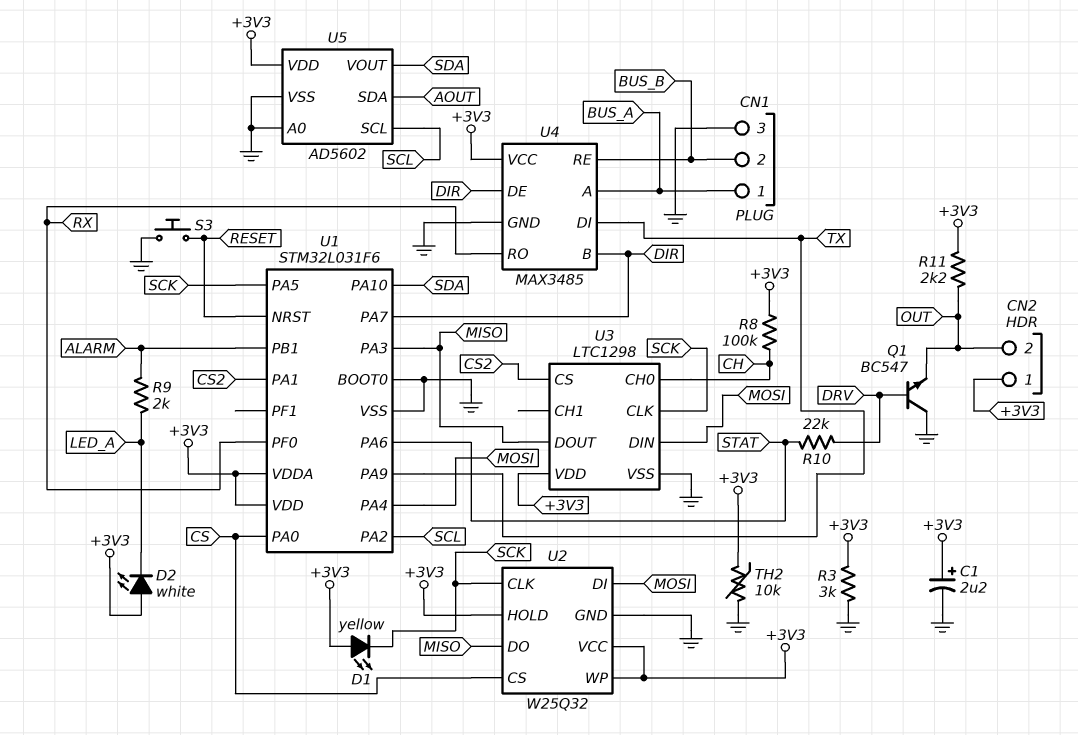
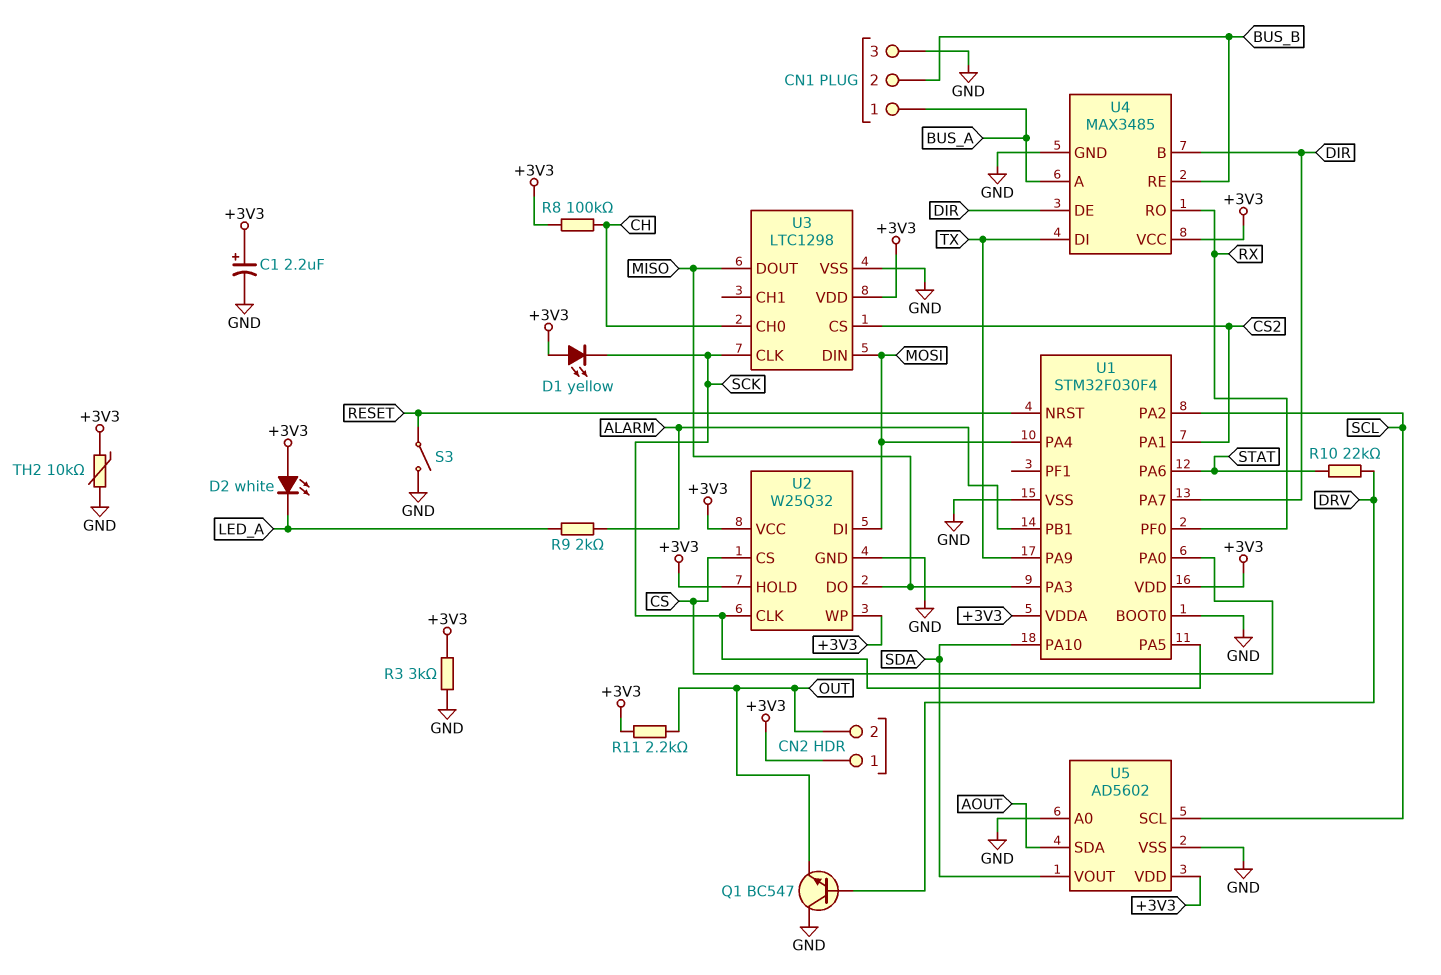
S3: button (GND, RESET) -> switch (GND, RESET)
U1: STM32L031F6 -> STM32F030F4

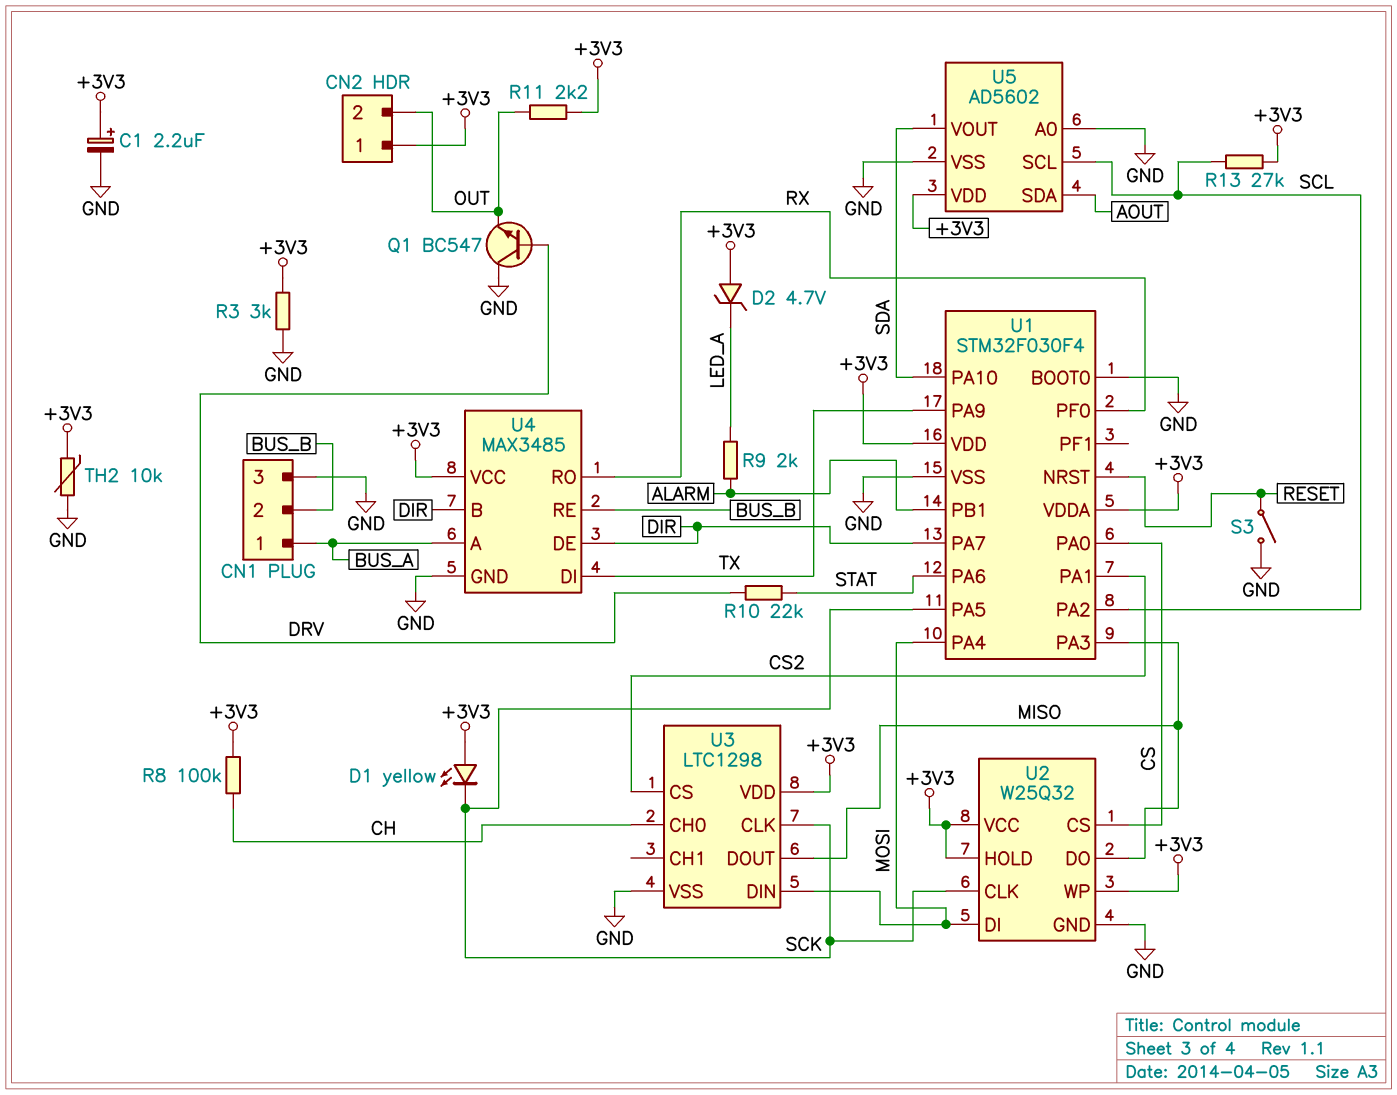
D2: LED white (A +3V3, K LED_A) -> zener 4.7V (A +3V3, K LED_A)
R13: none -> 27k (+3V3, SCL)

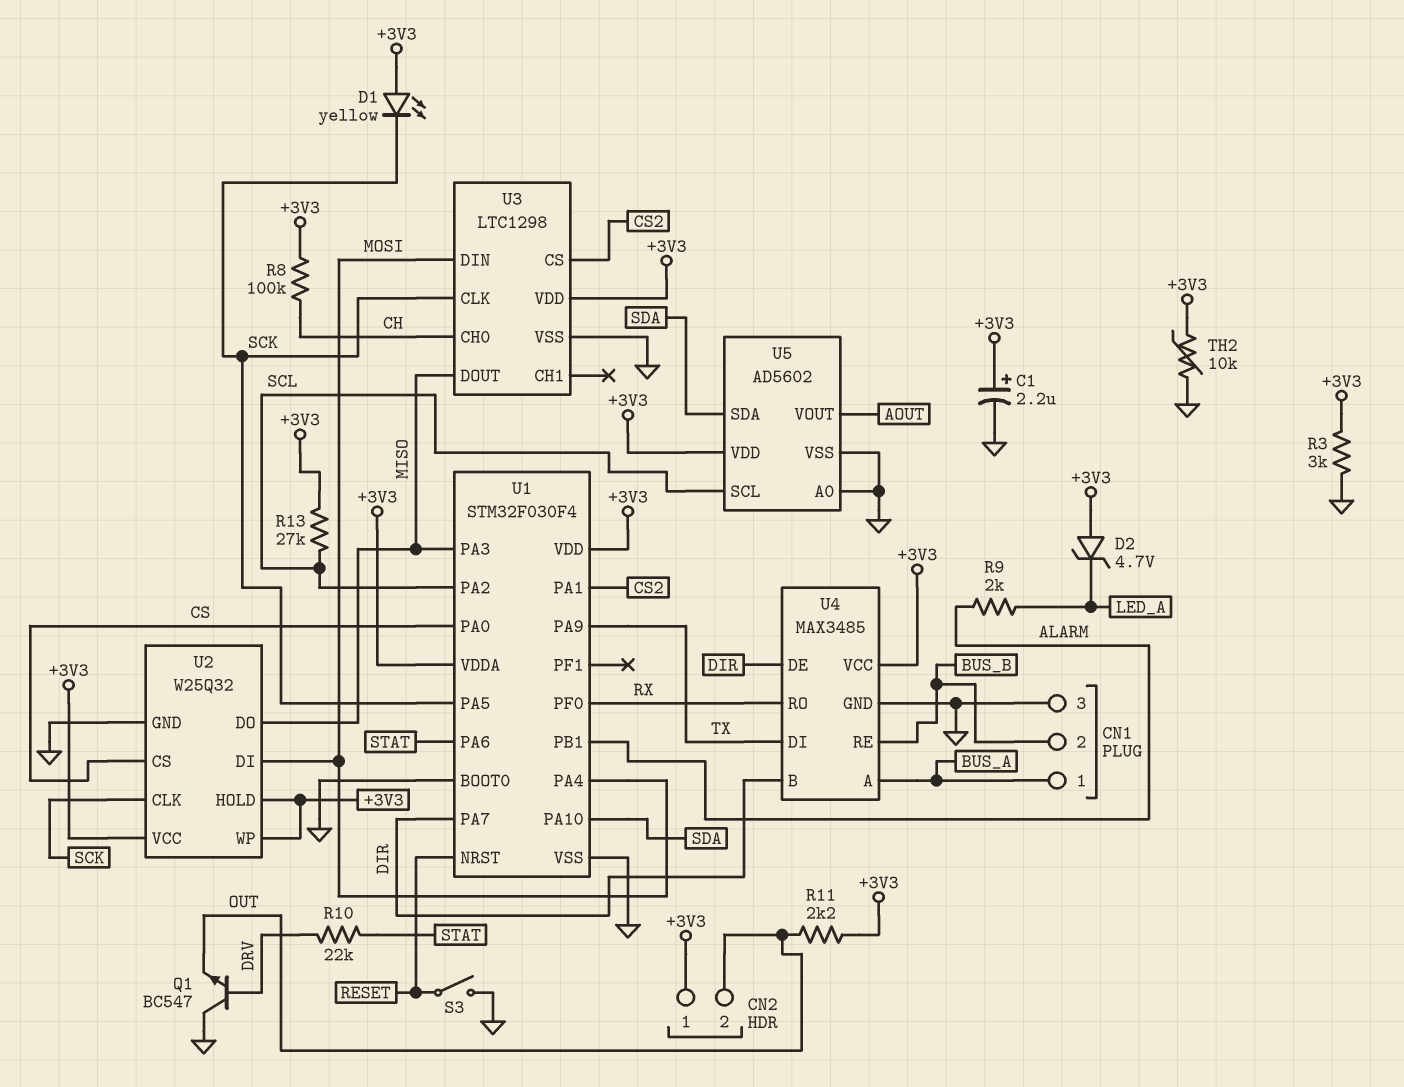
U5 pin SDA: AOUT -> SDA
U5 pin VOUT: SDA -> AOUT

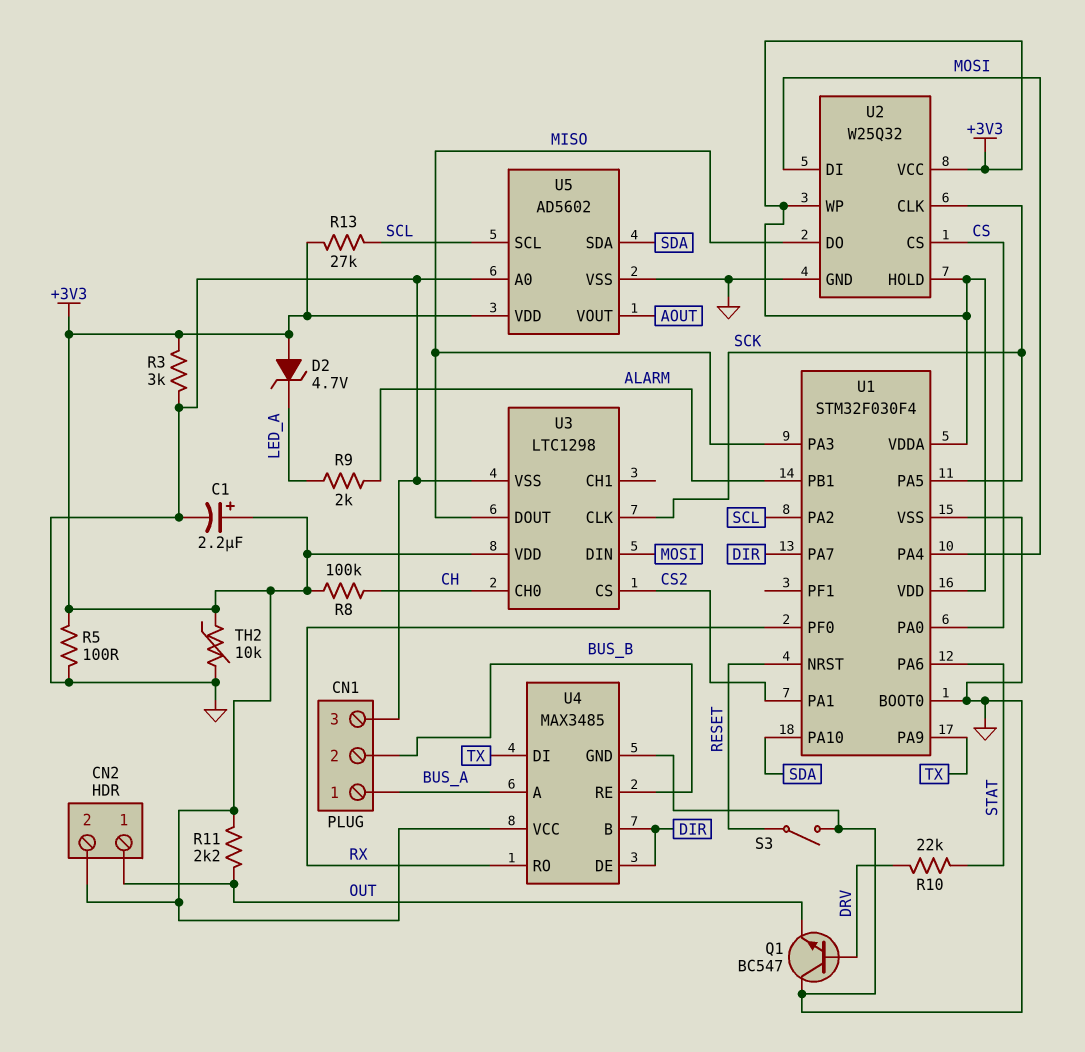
CN2 pin 1: +3V3 -> OUT
CN2 pin 2: OUT -> +3V3
D1: LED yellow (A +3V3, K SCK) -> none
R5: none -> 100 (+3V3, GND)

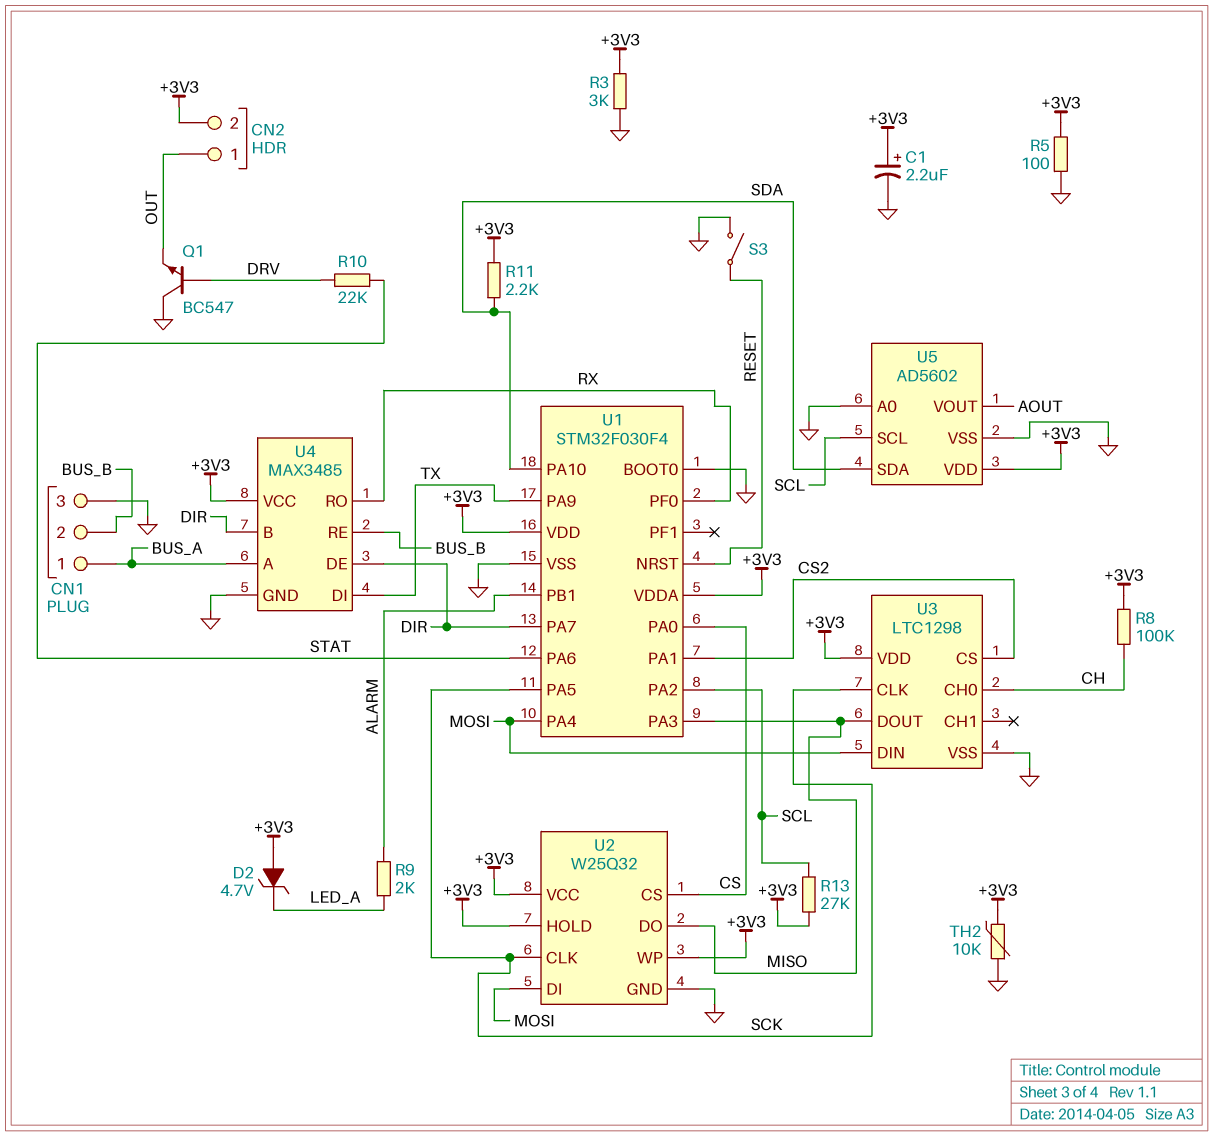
R11: 2.2k (+3V3, OUT) -> 2.2k (+3V3, SDA)

